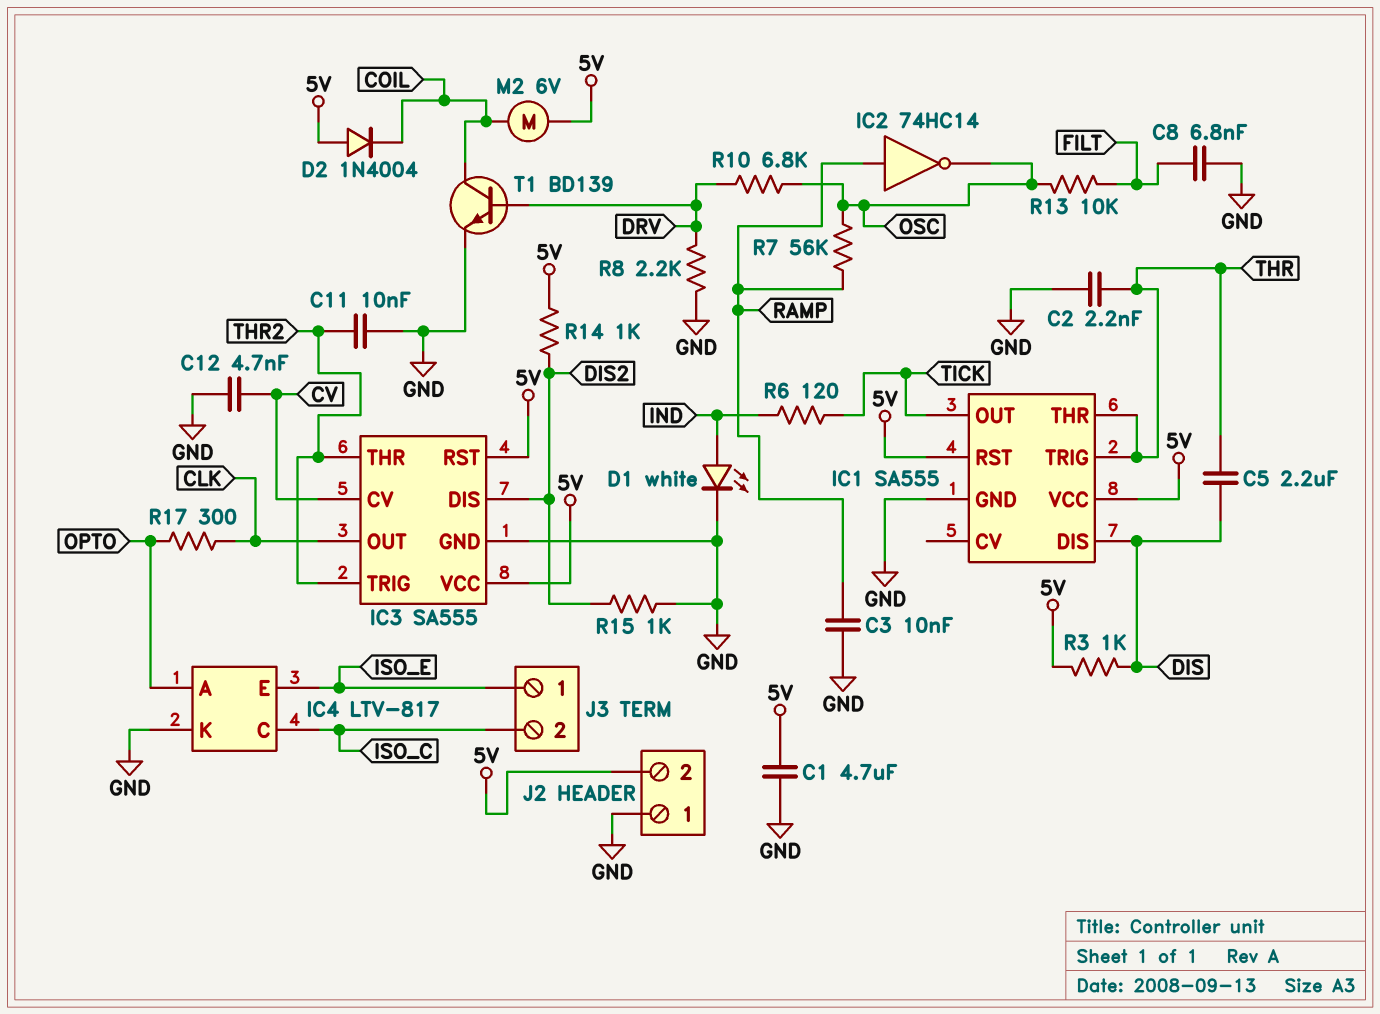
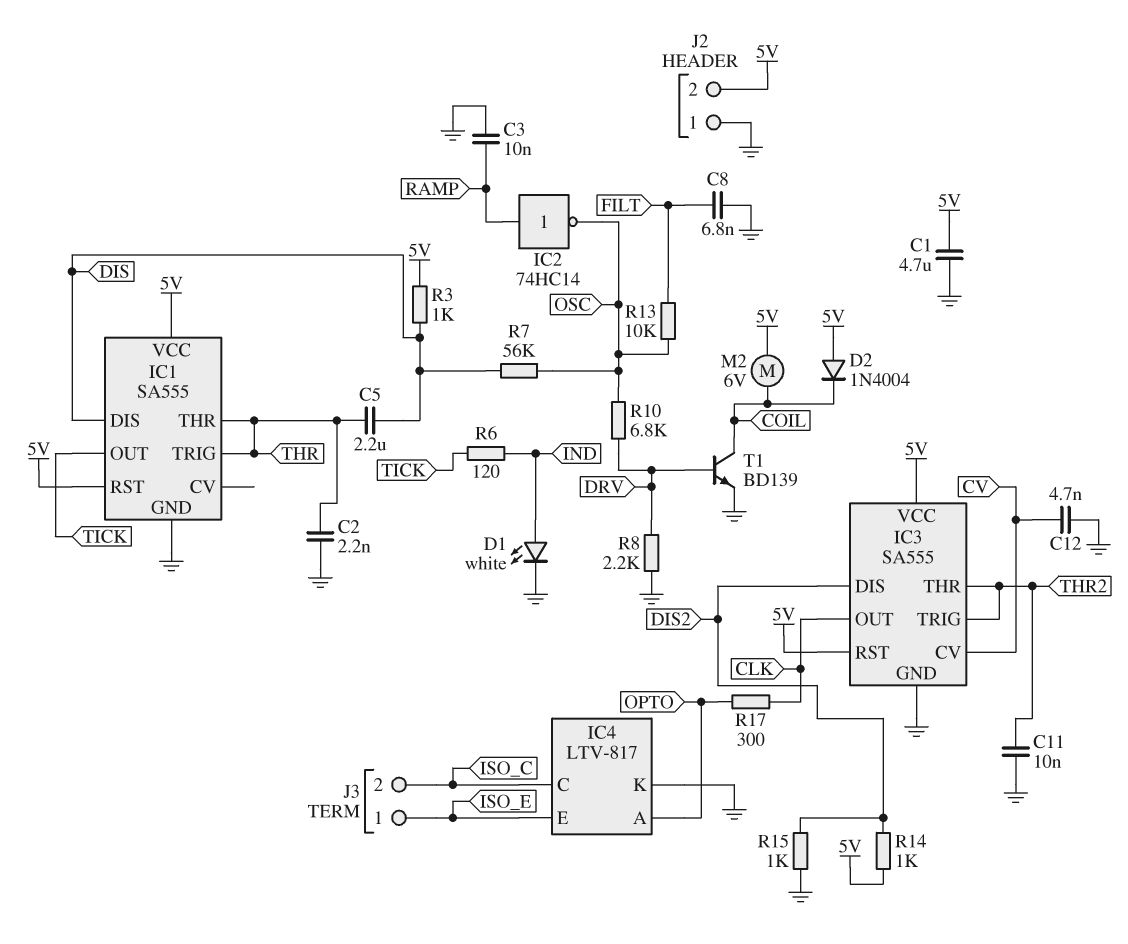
R7: 56k (OSC, RAMP) -> 56k (DIS, OSC)

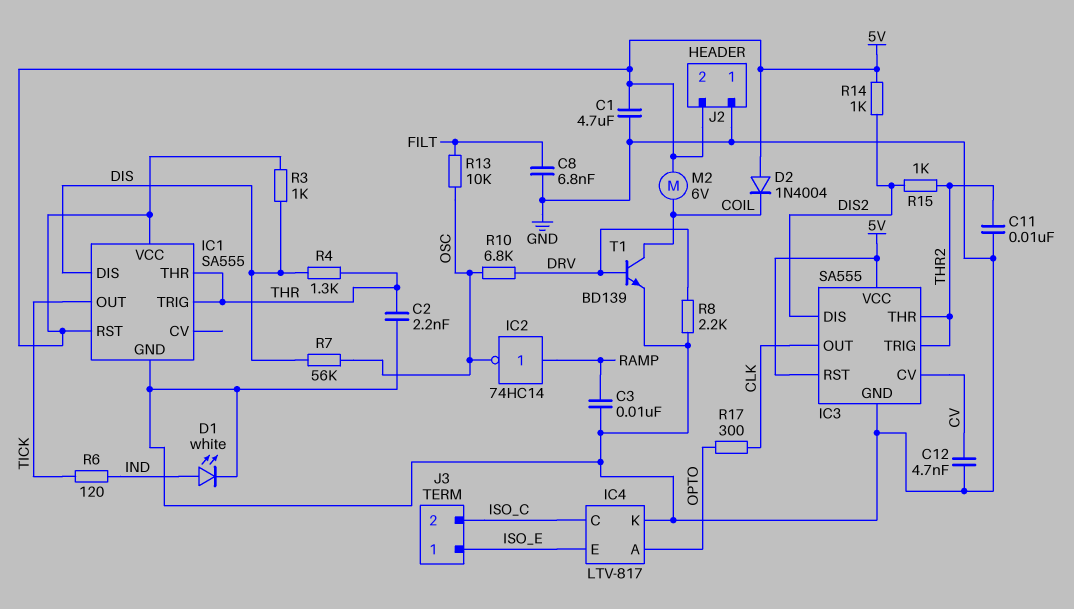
C5: 2.2uF (DIS, THR) -> none
R4: none -> 1.3k (DIS, THR)
R15: 1k (DIS2, GND) -> 1k (DIS2, THR2)

